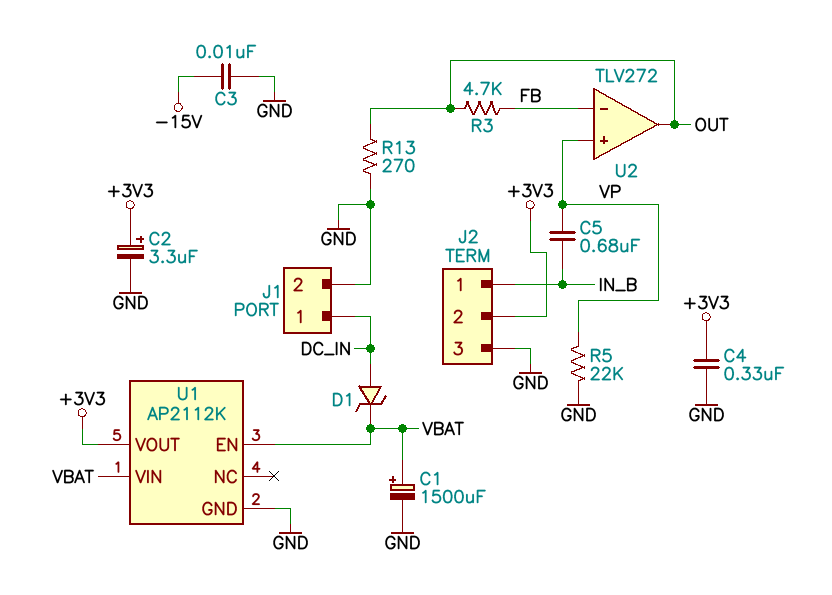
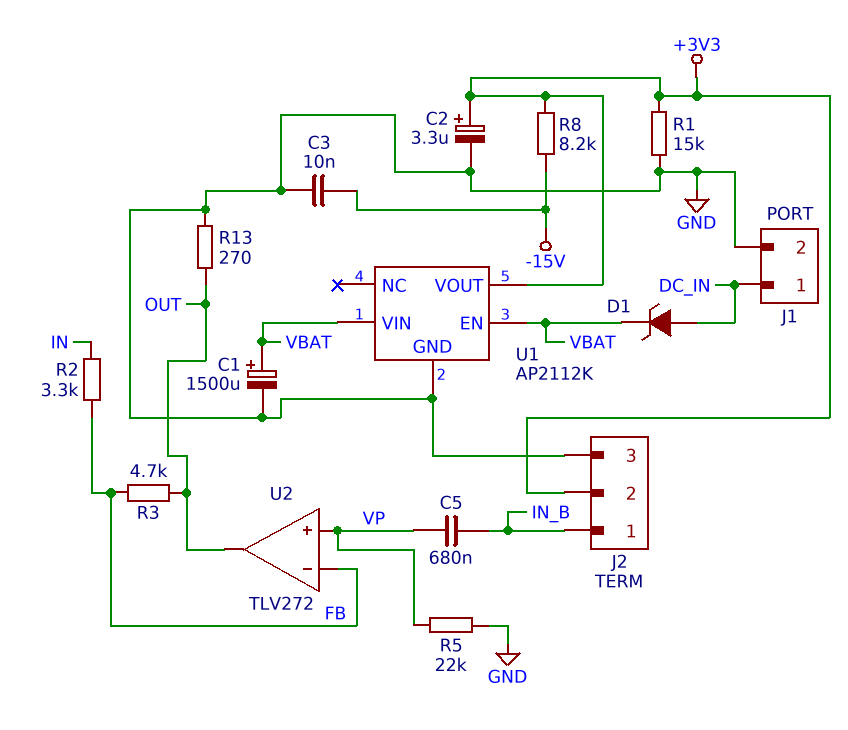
C4: 330nF (+3V3, GND) -> none
R1: none -> 15k (+3V3, GND)
R2: none -> 3.3k (FB, IN)
R8: none -> 8.2k (+3V3, -15V)

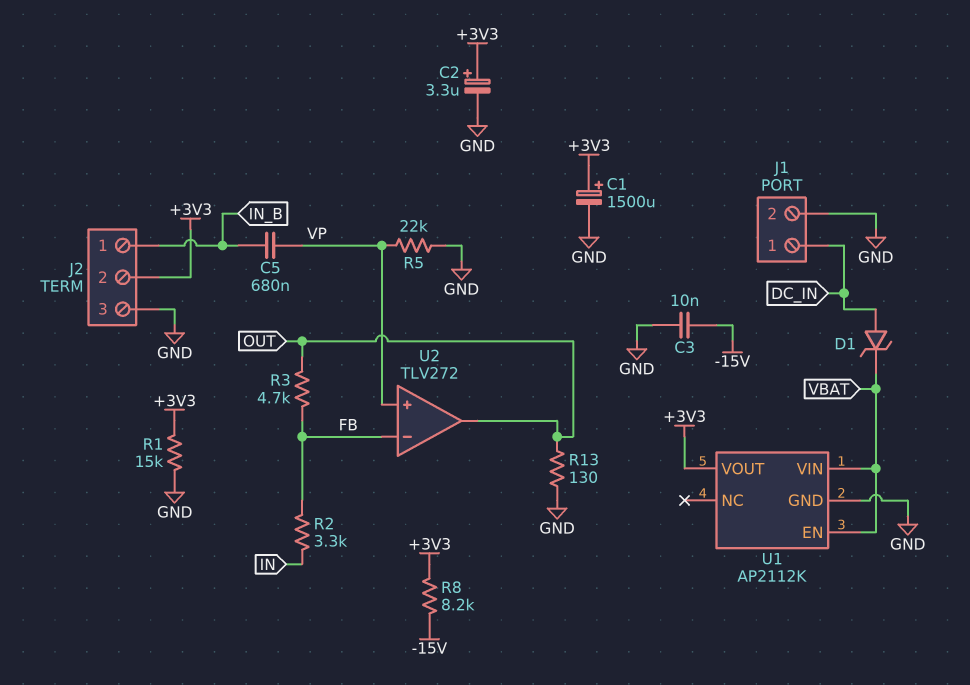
C1: 1500uF (plus VBAT, minus GND) -> 1500uF (plus +3V3, minus GND)
R13: 270 (GND, OUT) -> 130 (GND, OUT)

